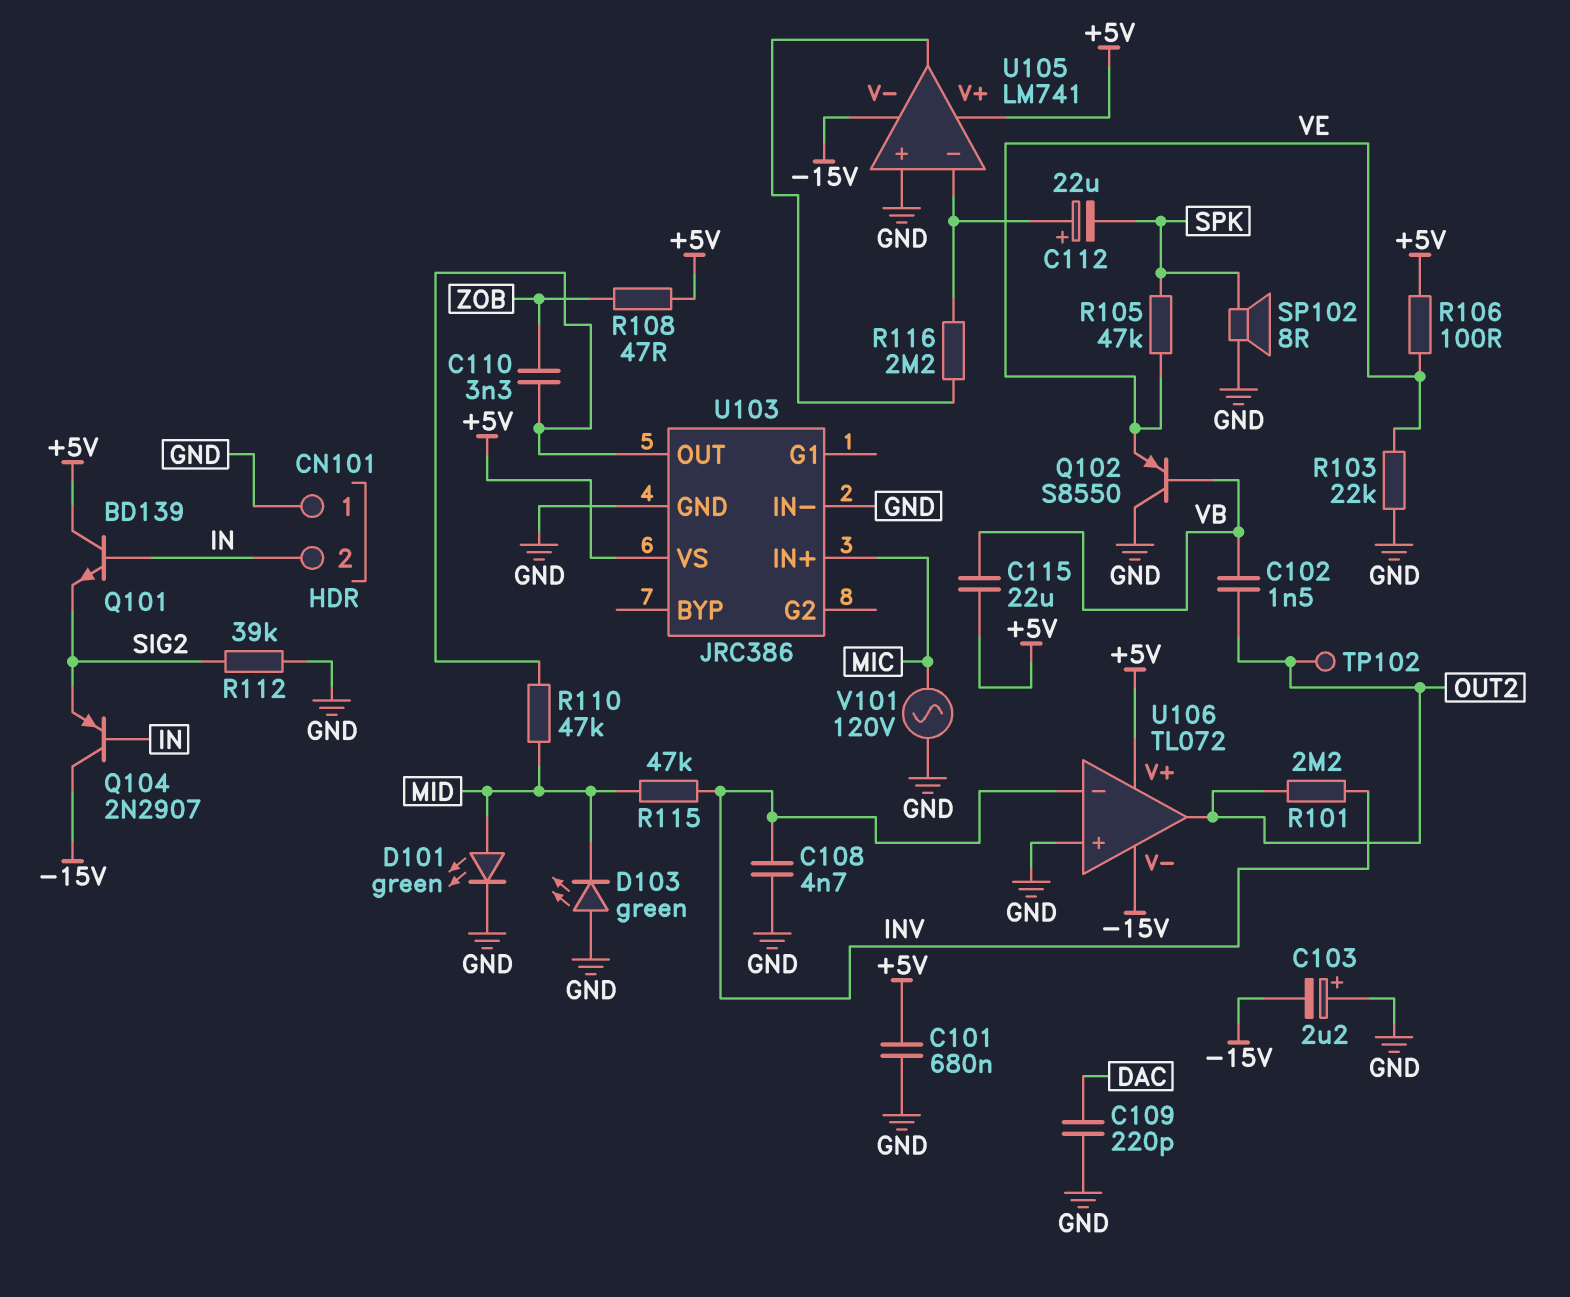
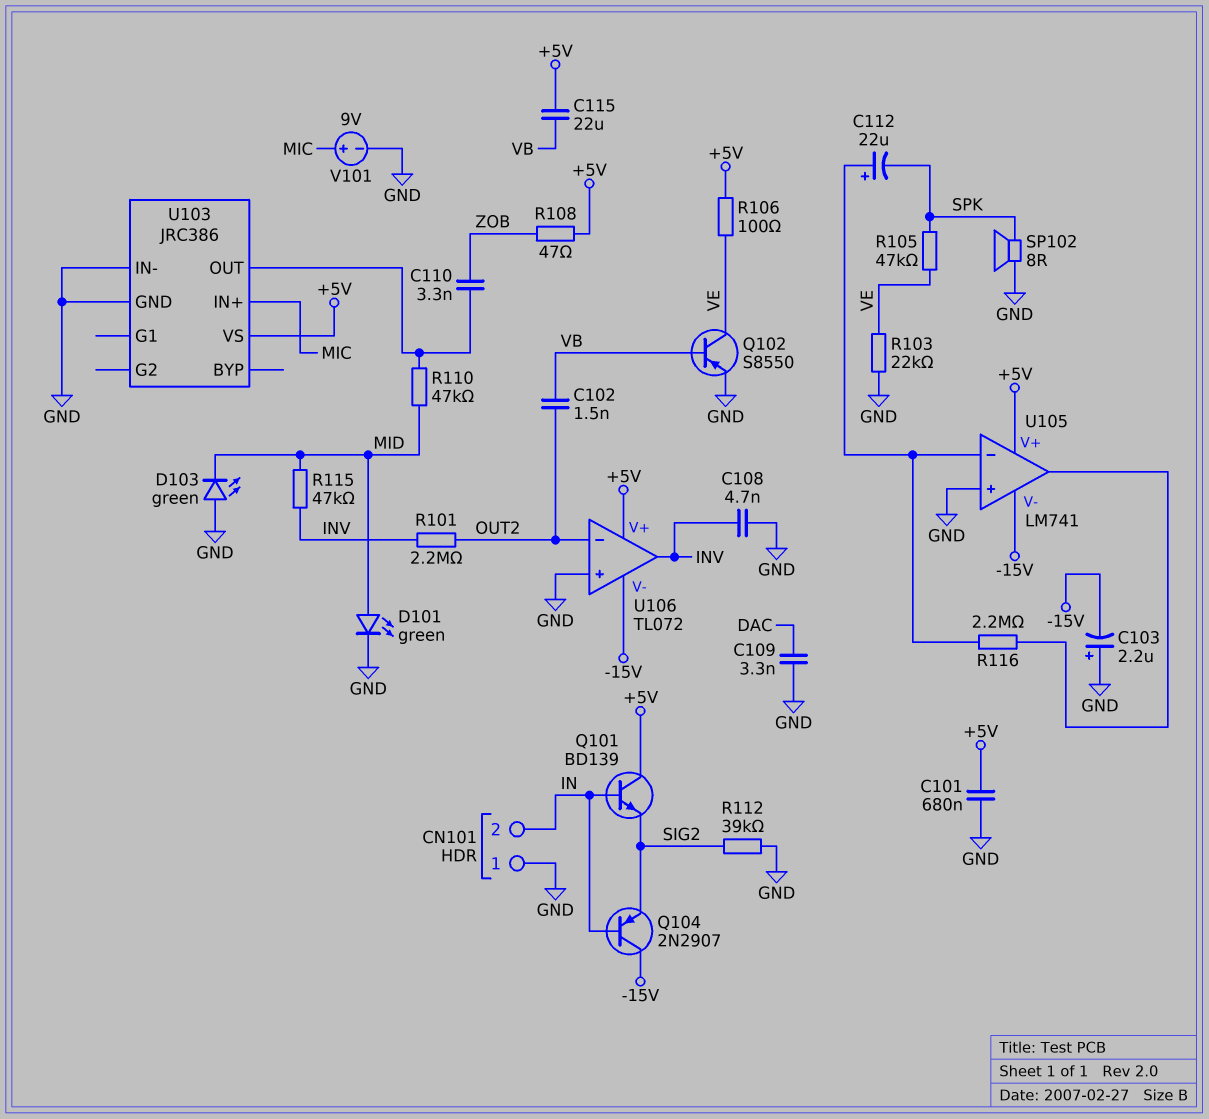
C109: 220pF (DAC, GND) -> 3.3nF (DAC, GND)
Q102: PNP S8550 (B VB, C GND, E VE) -> PNP S8550 (B VB, C VE, E GND)
TP102: test point (OUT2) -> none
U106 pin in-: INV -> OUT2
U106 pin out: OUT2 -> INV
V101: AC 120V (GND, MIC) -> 9V (plus MIC, minus GND)

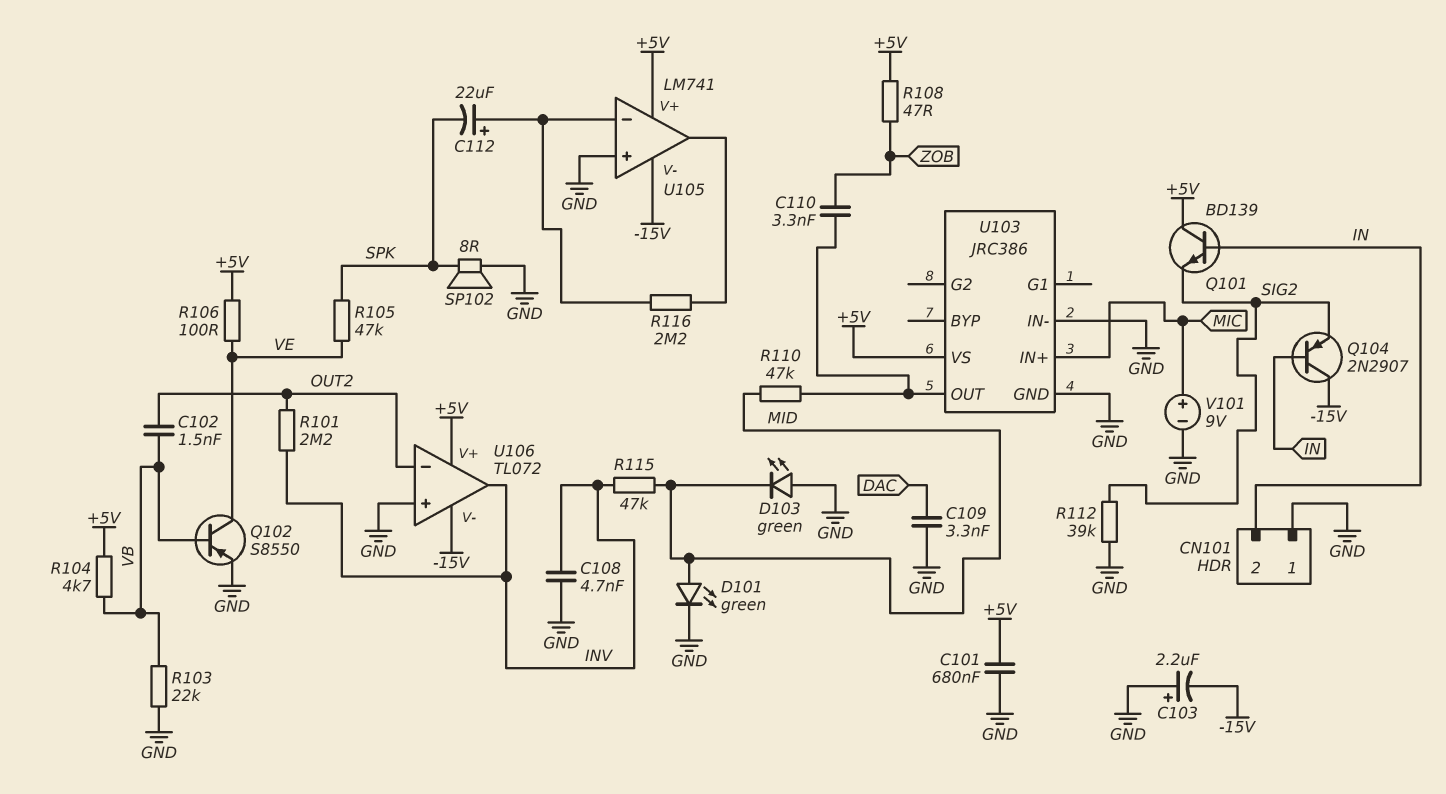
C115: 22uF (+5V, VB) -> none
R103: 22k (GND, VE) -> 22k (GND, VB)
R104: none -> 4.7k (+5V, VB)

